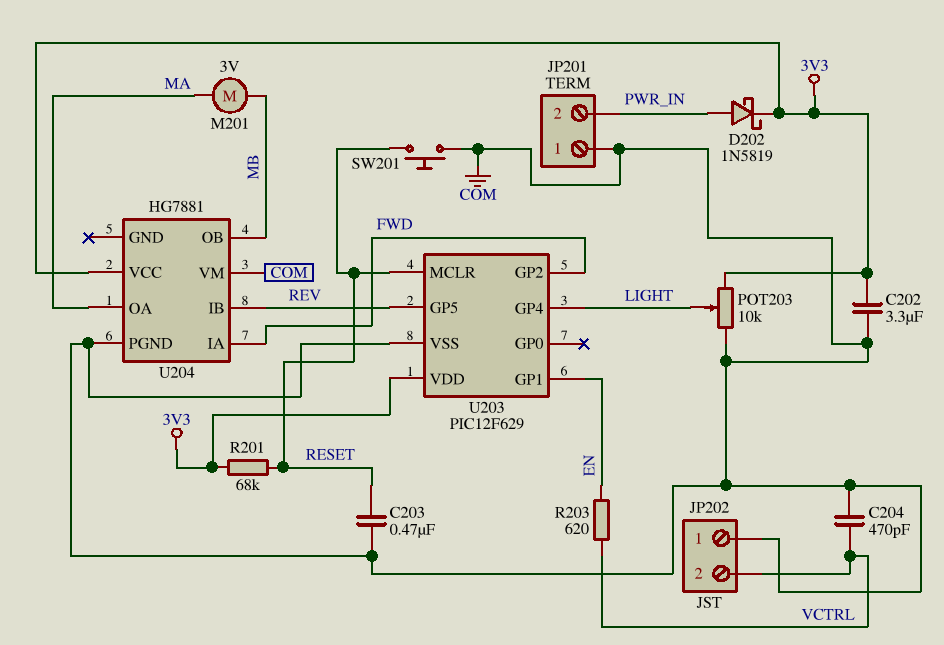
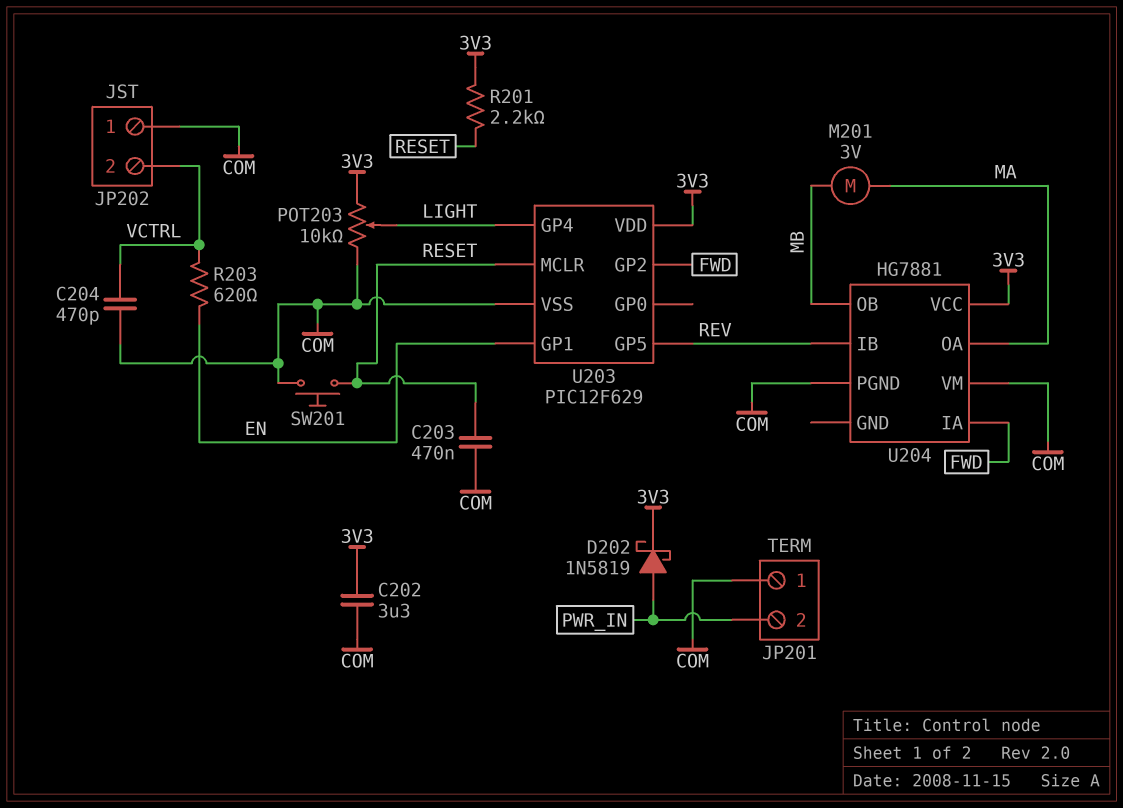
R201: 68k (3V3, RESET) -> 2.2k (3V3, RESET)

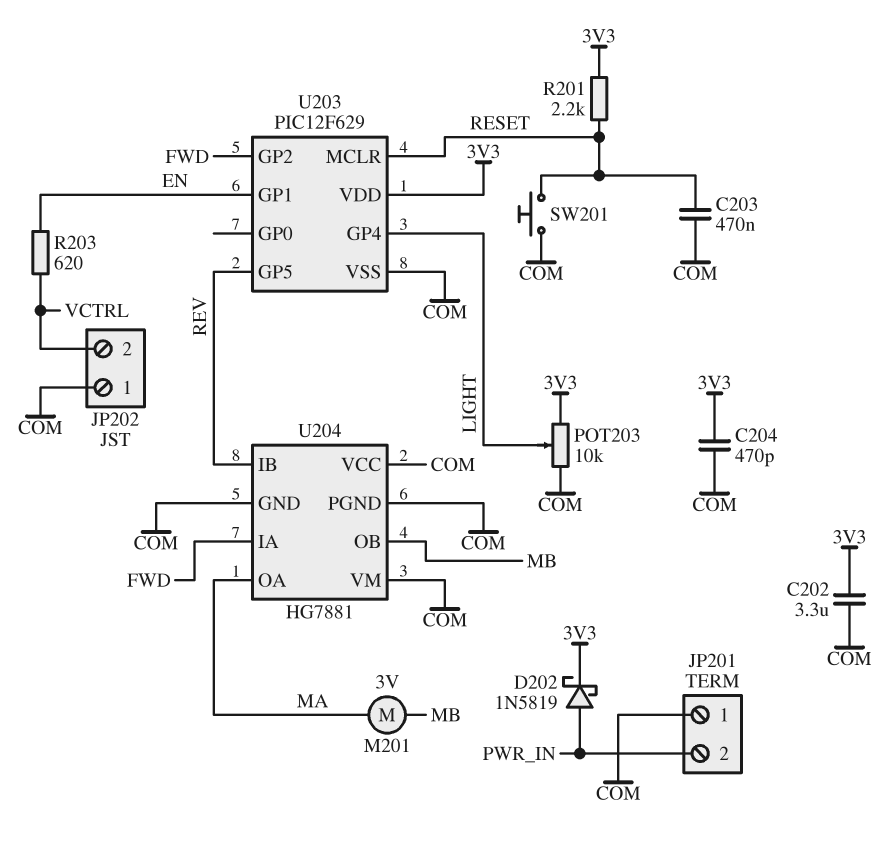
C204: 470pF (COM, VCTRL) -> 470pF (3V3, COM)
U204 pin GND: none -> COM
U204 pin VCC: 3V3 -> COM

